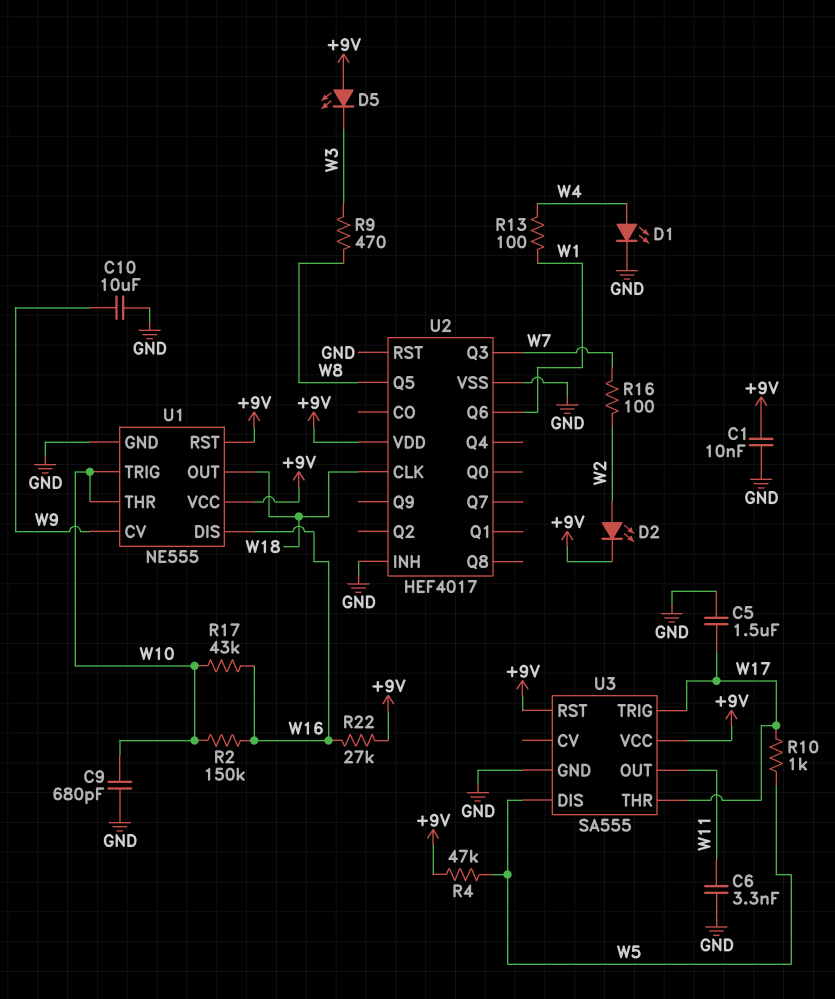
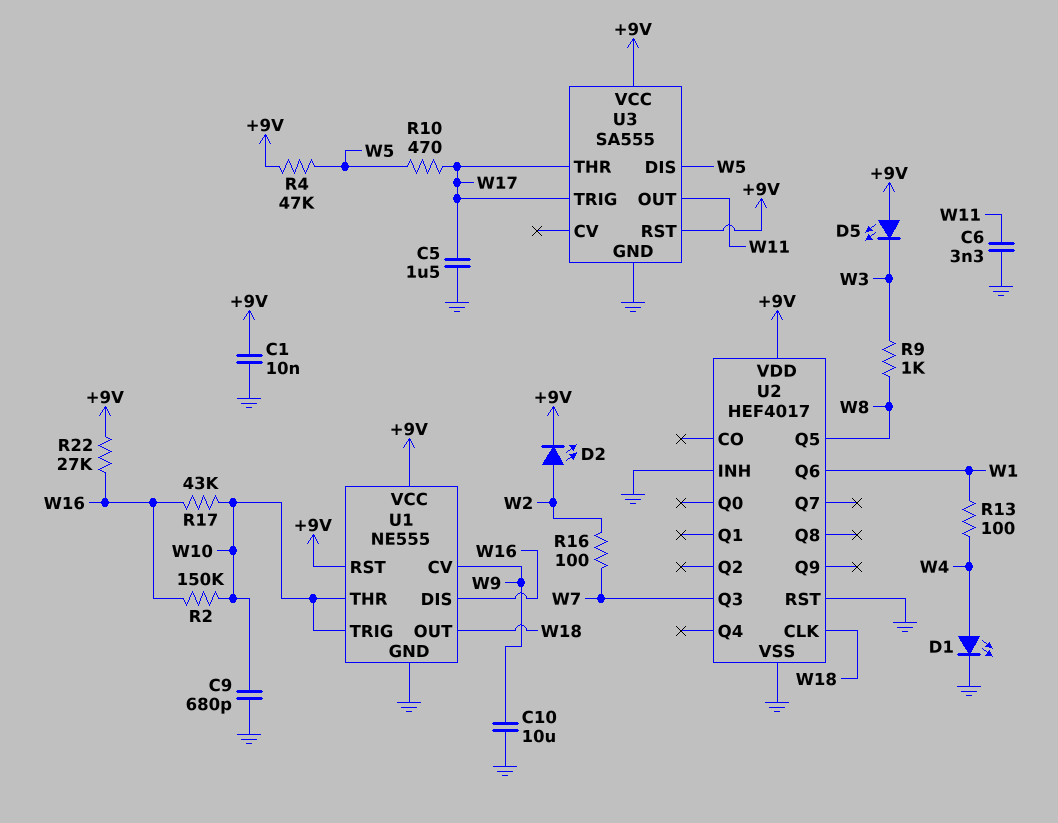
R9: 470 (W3, W8) -> 1k (W3, W8)
R10: 1k (W5, W17) -> 470 (W5, W17)

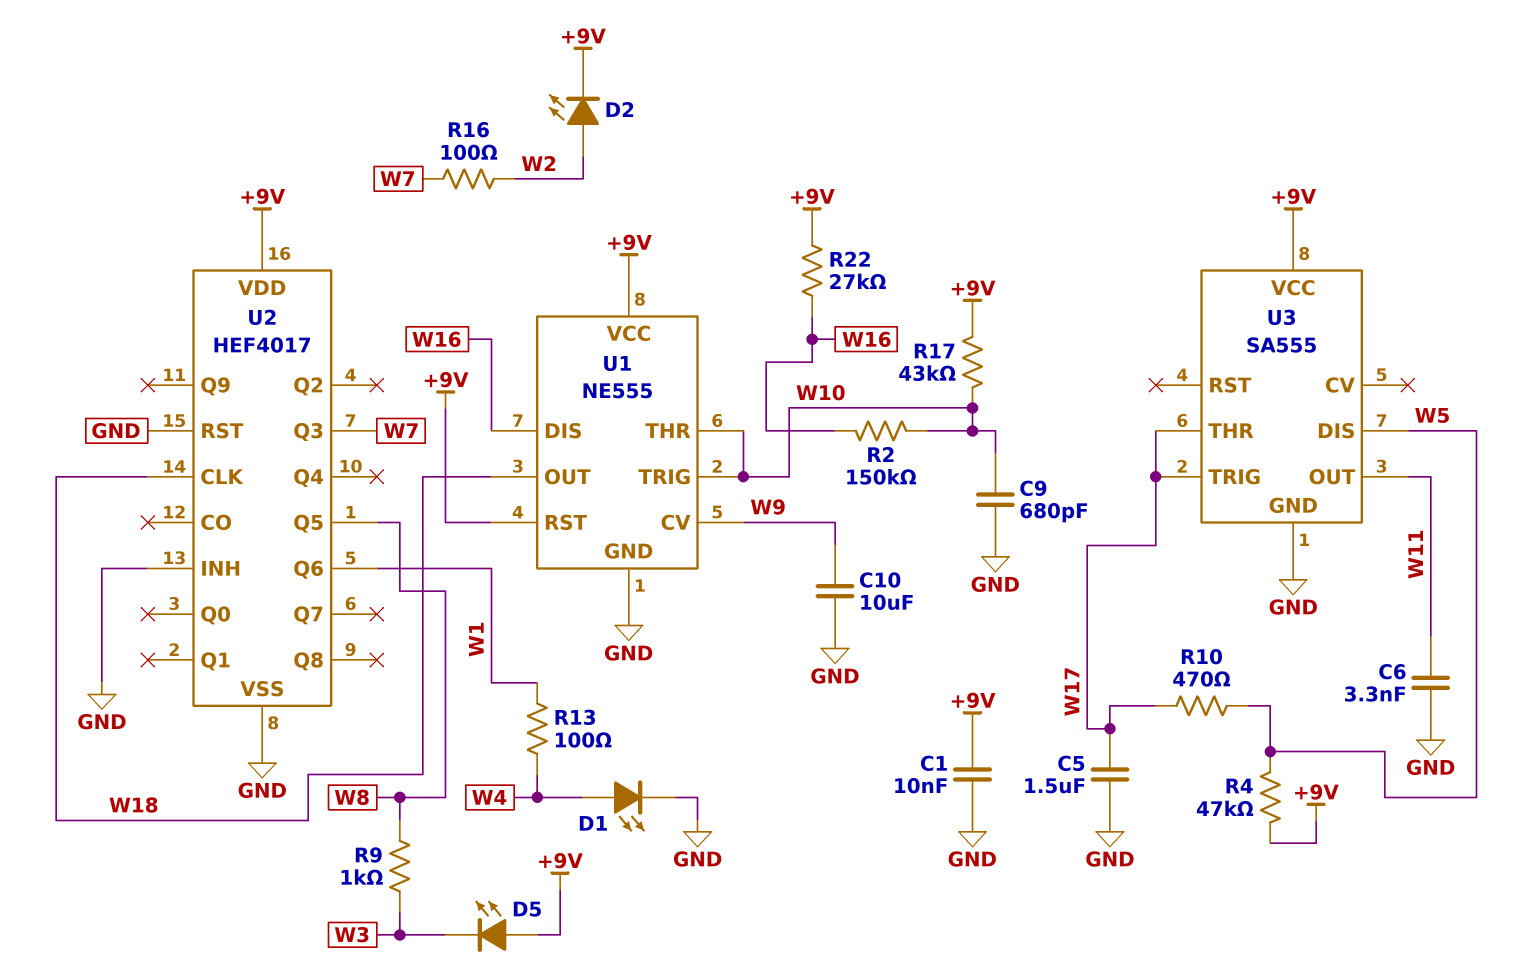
R17: 43k (W10, W16) -> 43k (+9V, W10)
U3 pin RST: +9V -> none

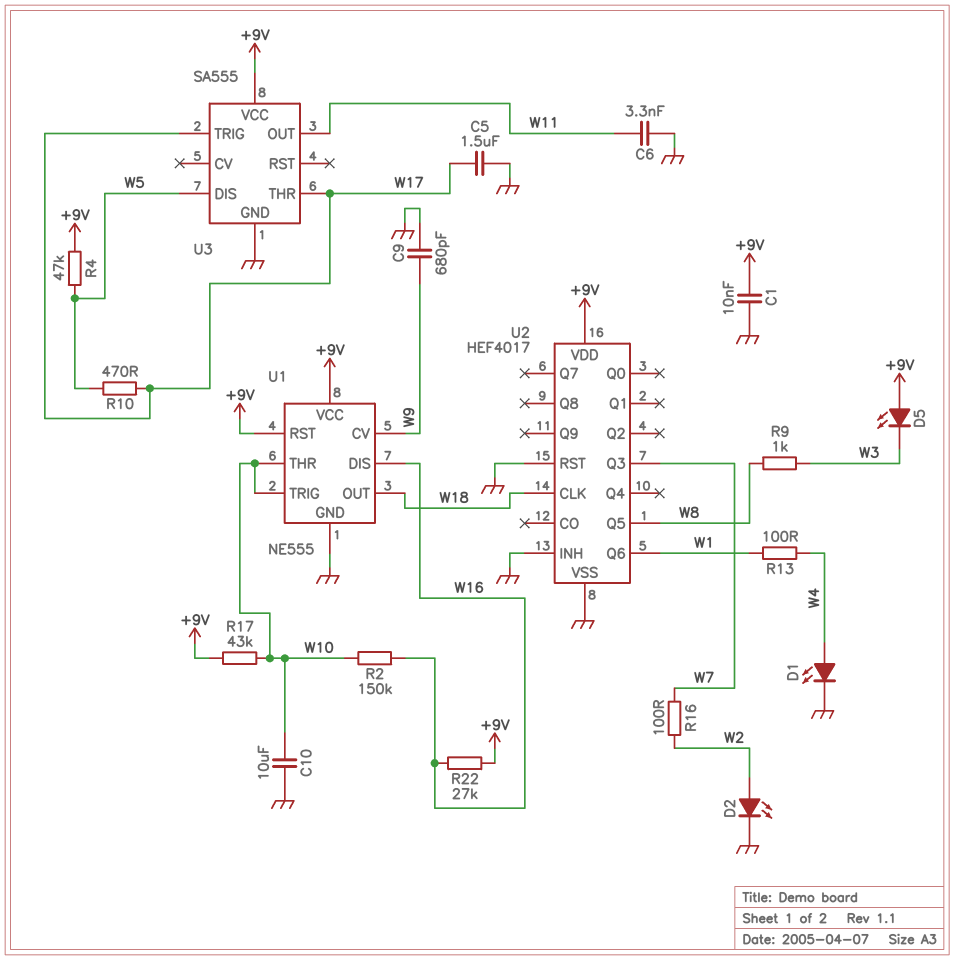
C9: 680pF (GND, W10) -> 680pF (GND, W9)
C10: 10uF (GND, W9) -> 10uF (GND, W10)
D2: LED (A W2, K +9V) -> LED (A W2, K GND)

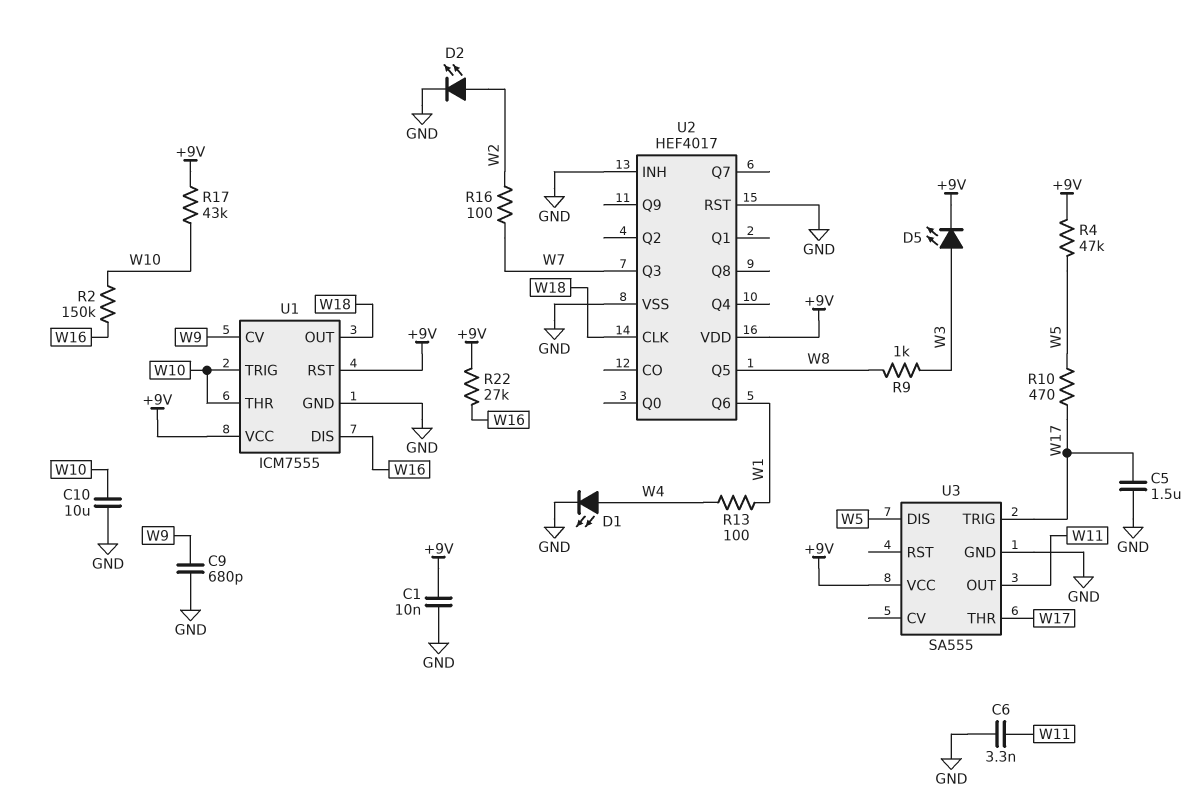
D5: LED (A +9V, K W3) -> LED (A W3, K +9V)
U1: NE555 -> ICM7555

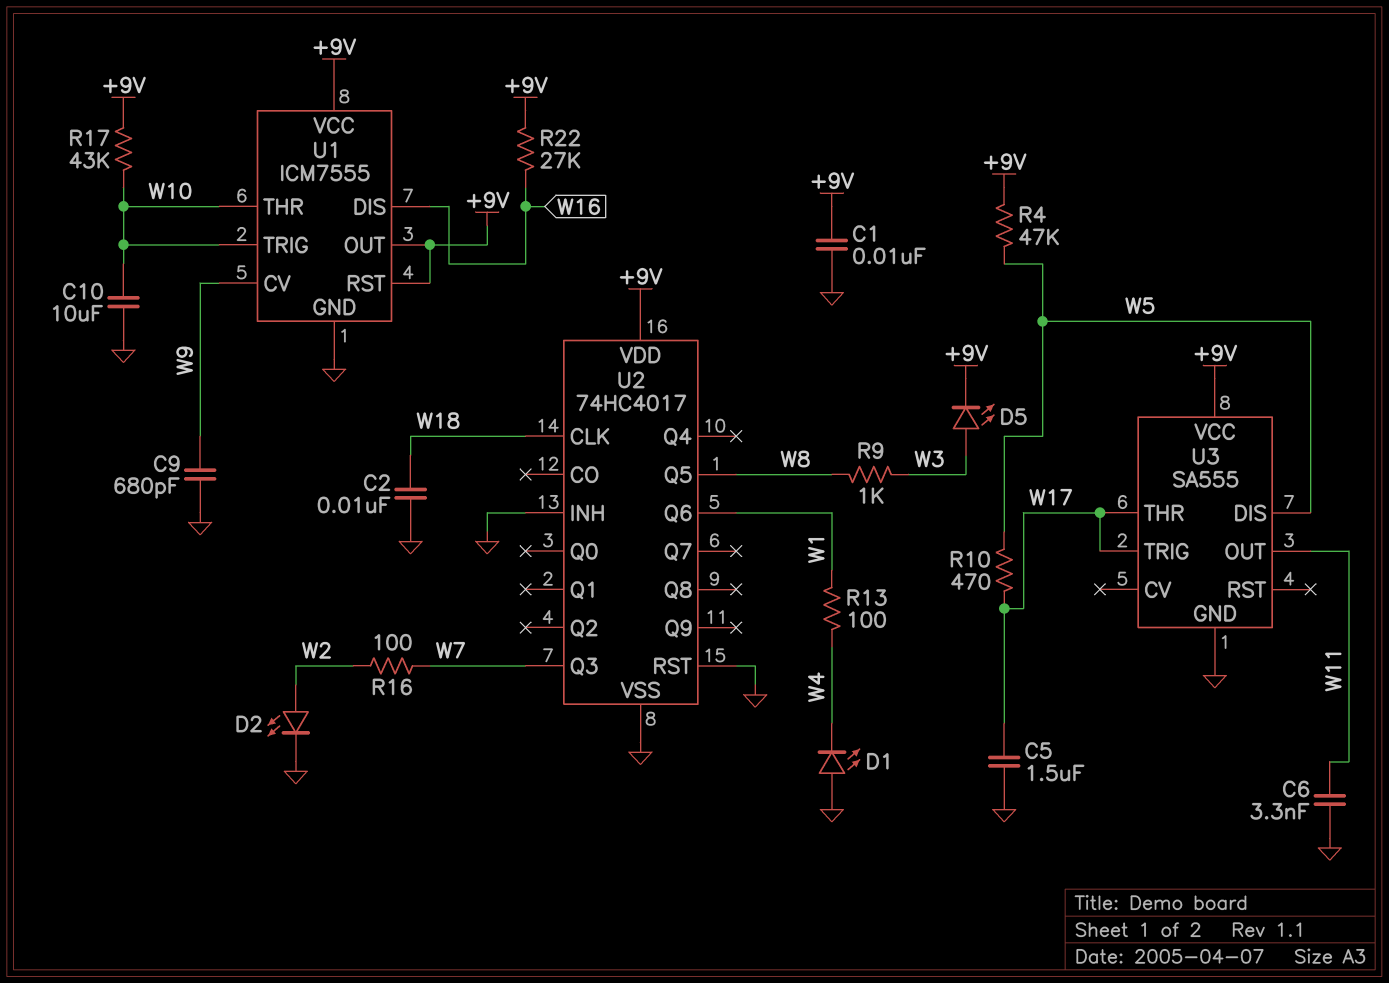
C2: none -> 10nF (GND, W18)
D1: LED (A W4, K GND) -> LED (A GND, K W4)
R2: 150k (W10, W16) -> none
U1 pin OUT: W18 -> +9V
U2: HEF4017 -> 74HC4017

